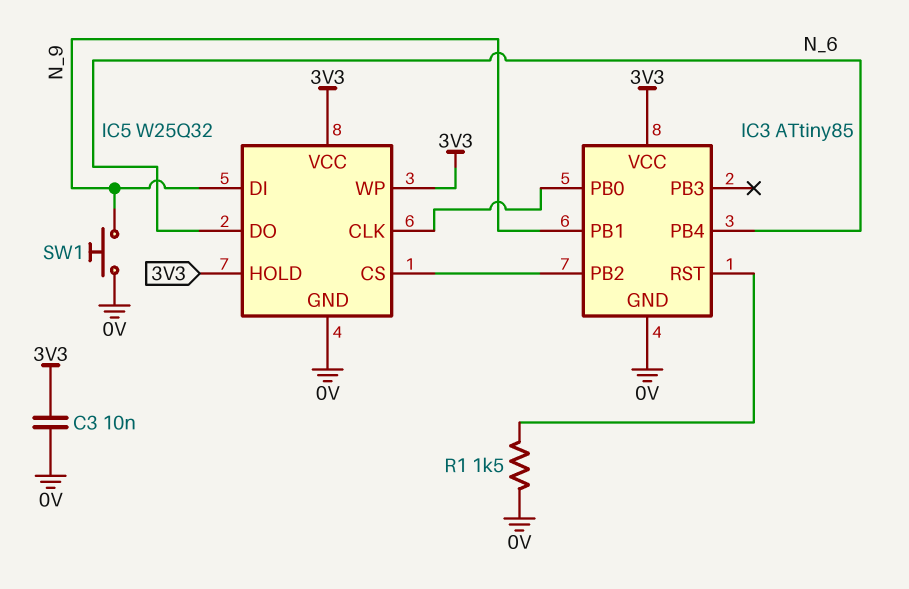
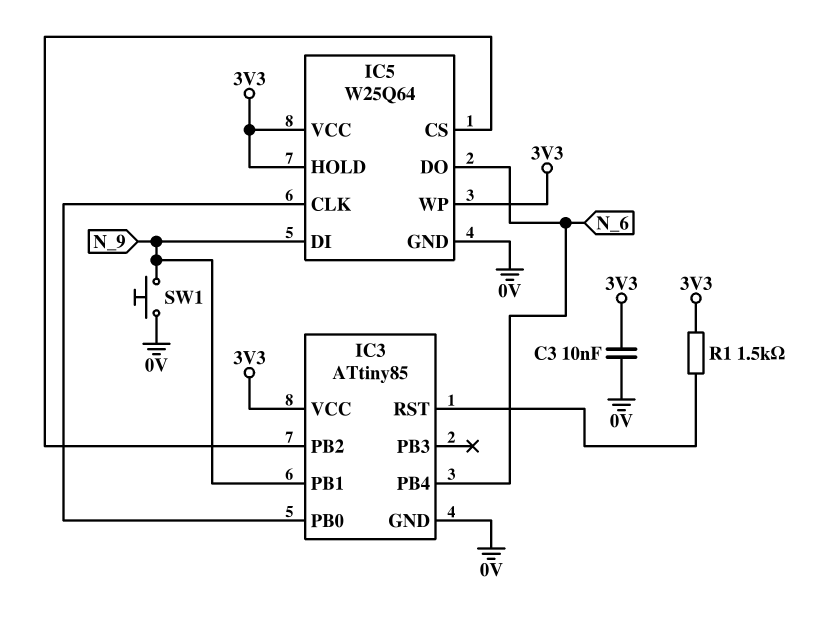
IC5: W25Q32 -> W25Q64
R1: 1.5k (0V, IC3/RST) -> 1.5k (3V3, IC3/RST)

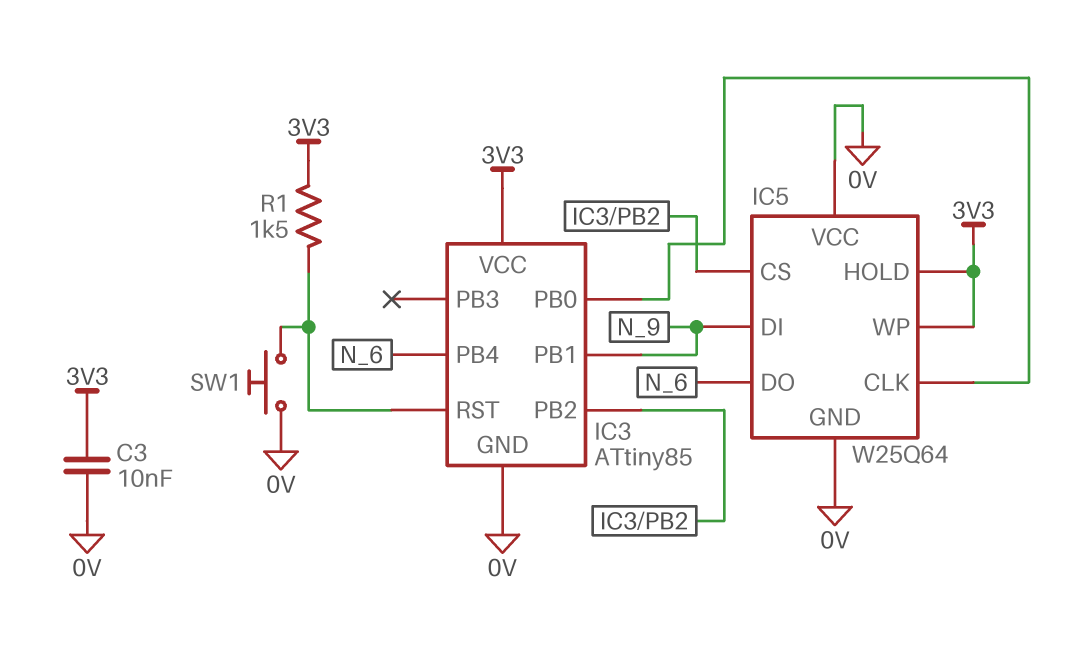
IC5 pin VCC: 3V3 -> 0V
SW1: button (0V, N_9) -> button (0V, IC3/RST)

